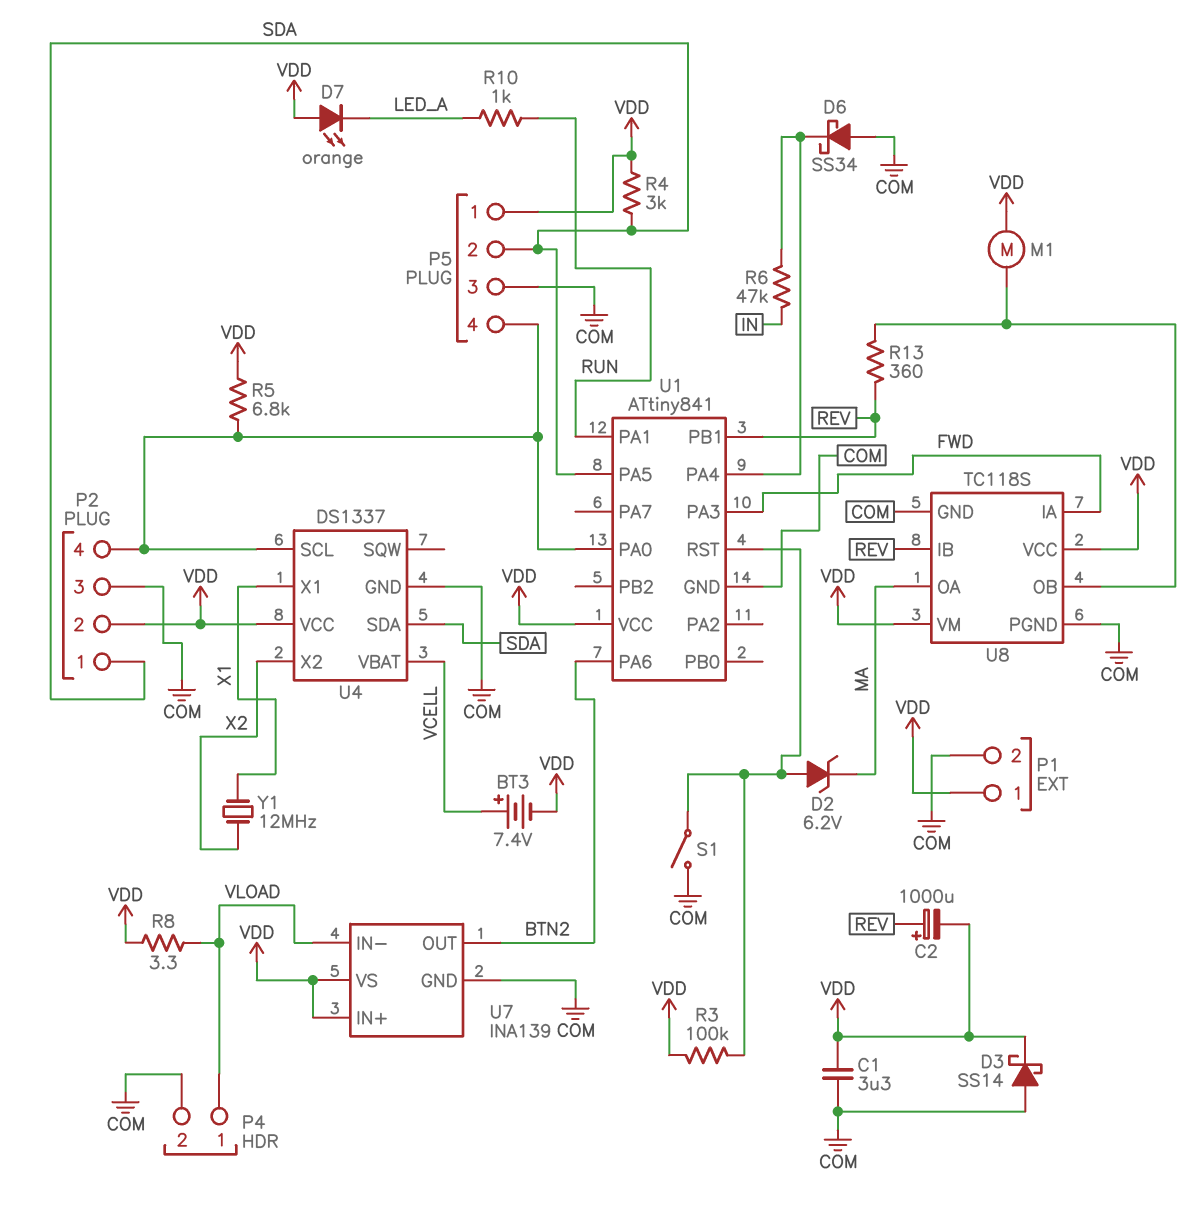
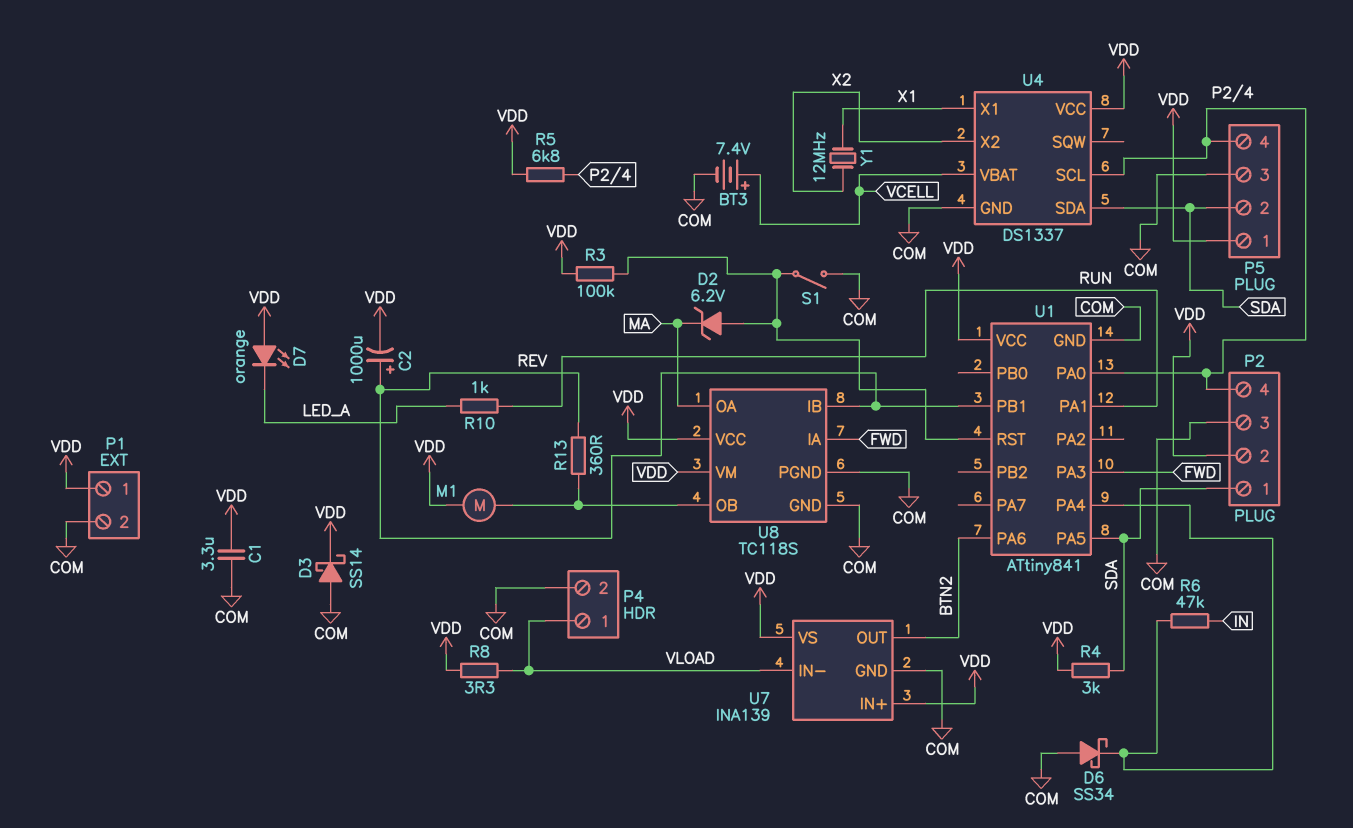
BT3: 7.4V (plus VCELL, minus VDD) -> 7.4V (plus VCELL, minus COM)

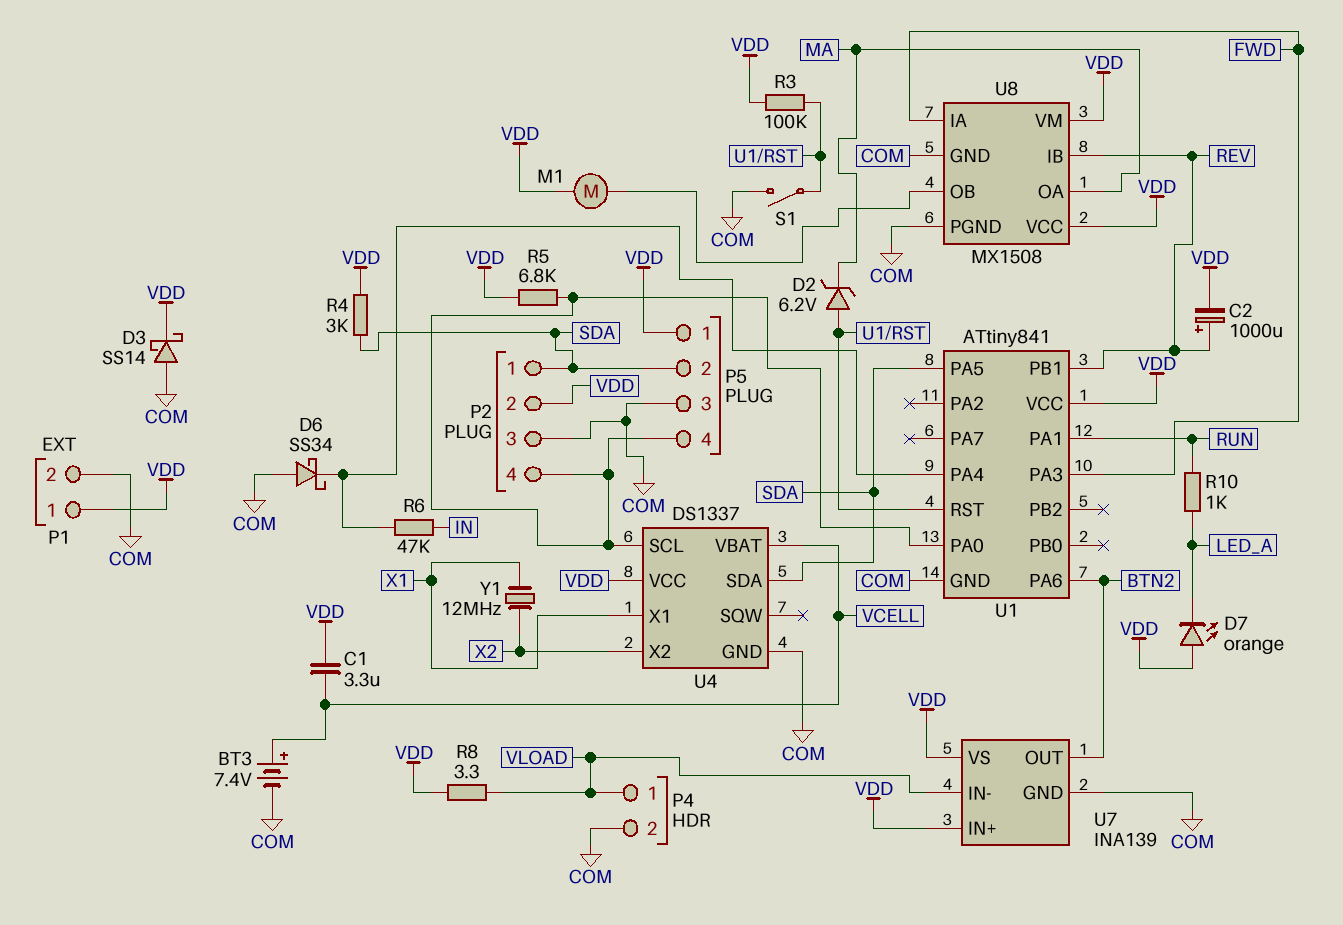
C1: 3.3uF (COM, VDD) -> 3.3uF (VCELL, VDD)
R13: 360 (REV, U8/OB) -> none
U8: TC118S -> MX1508

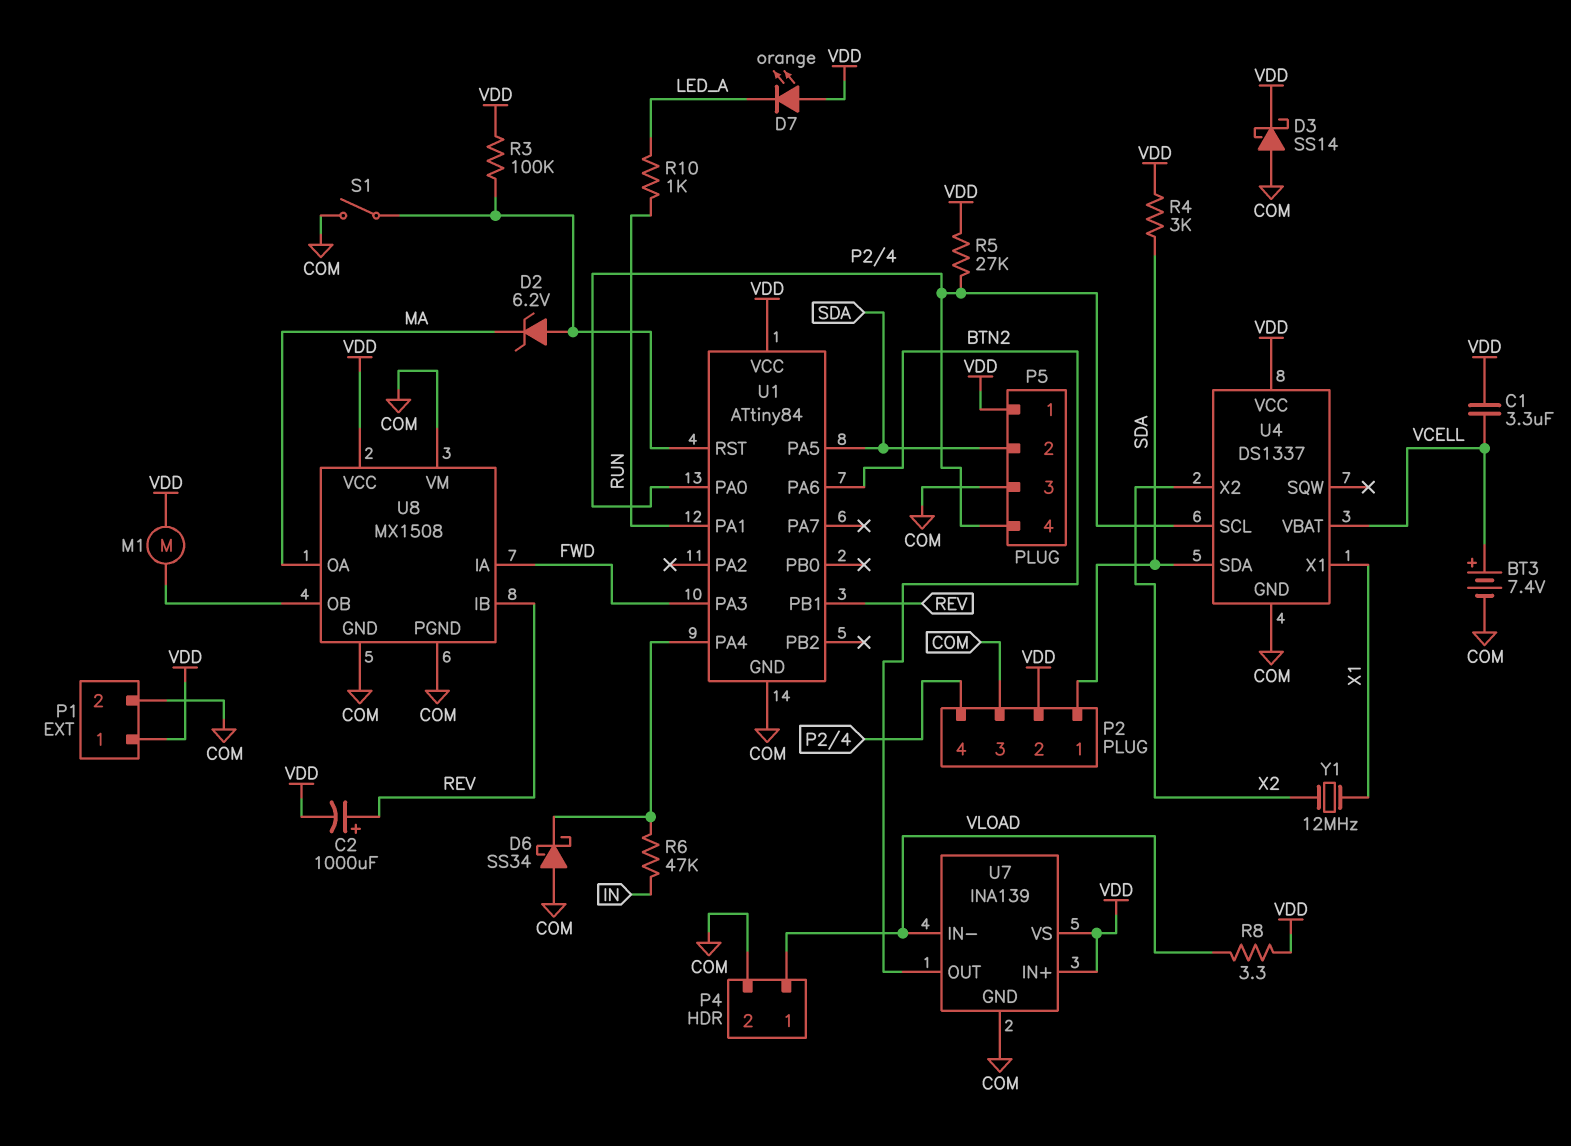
R5: 6.8k (P2/4, VDD) -> 27k (P2/4, VDD)
U1: ATtiny841 -> ATtiny84
U8 pin VM: VDD -> COM

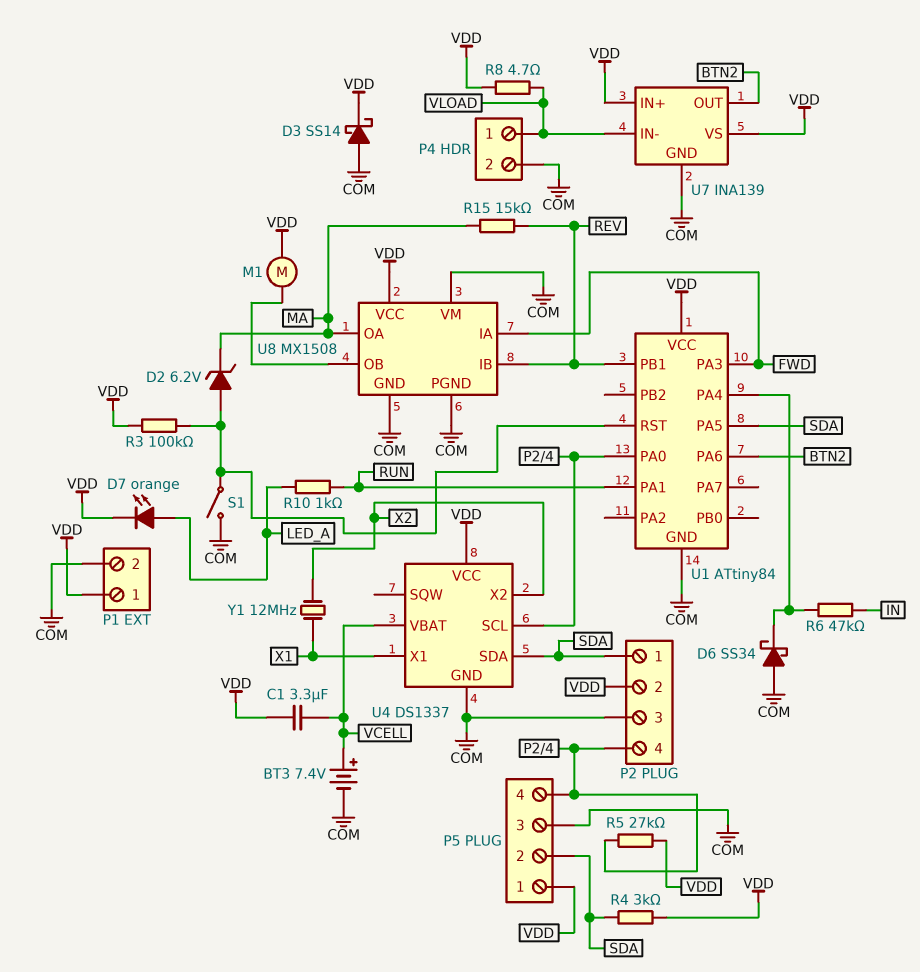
C2: 1000uF (plus REV, minus VDD) -> none
D7: LED orange (A VDD, K LED_A) -> LED orange (A LED_A, K VDD)
R8: 3.3 (VDD, VLOAD) -> 4.7 (VDD, VLOAD)
R15: none -> 15k (MA, REV)

